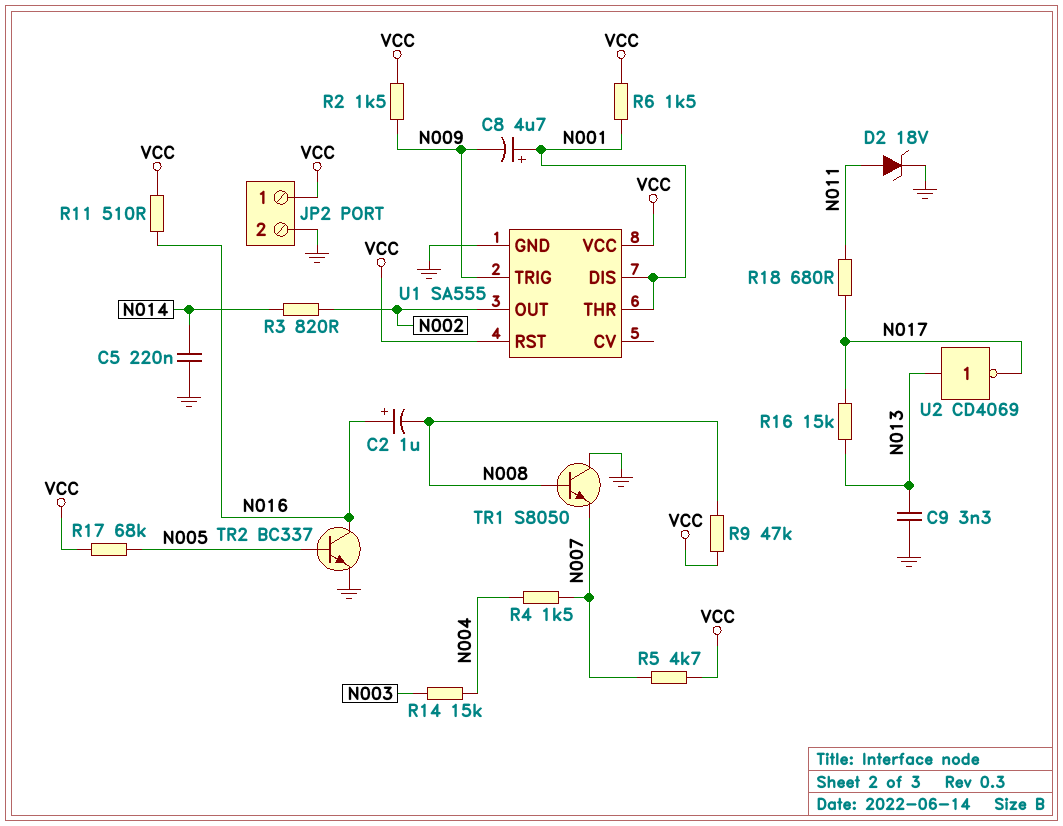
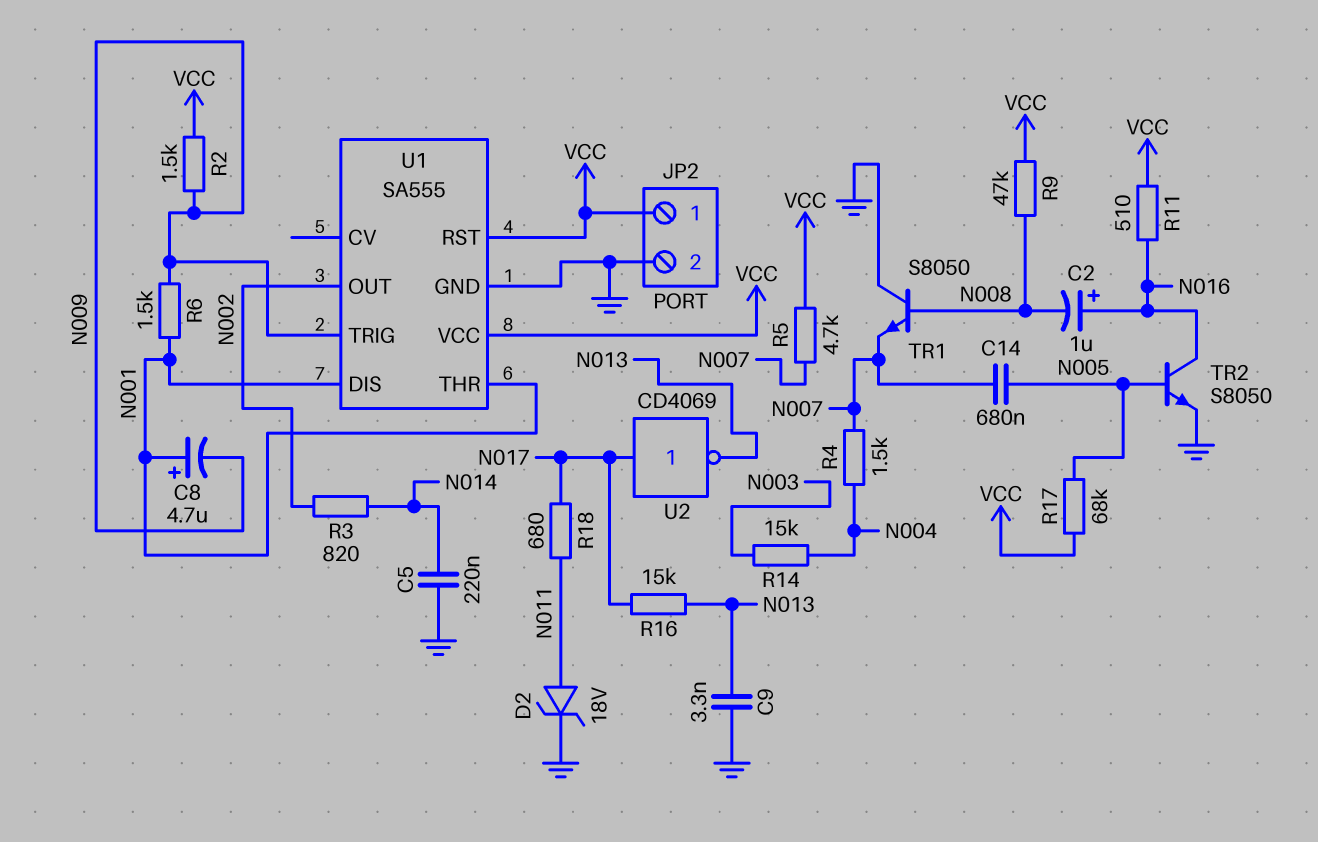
C14: none -> 680nF (N005, N007)
R6: 1.5k (N001, VCC) -> 1.5k (N001, N009)
TR2: NPN BC337 (B N005, C N016, E GND) -> NPN S8050 (B N005, C N016, E GND)
U2: NOT CD4069 (in N013, out N017) -> NOT CD4069 (in N017, out N013)

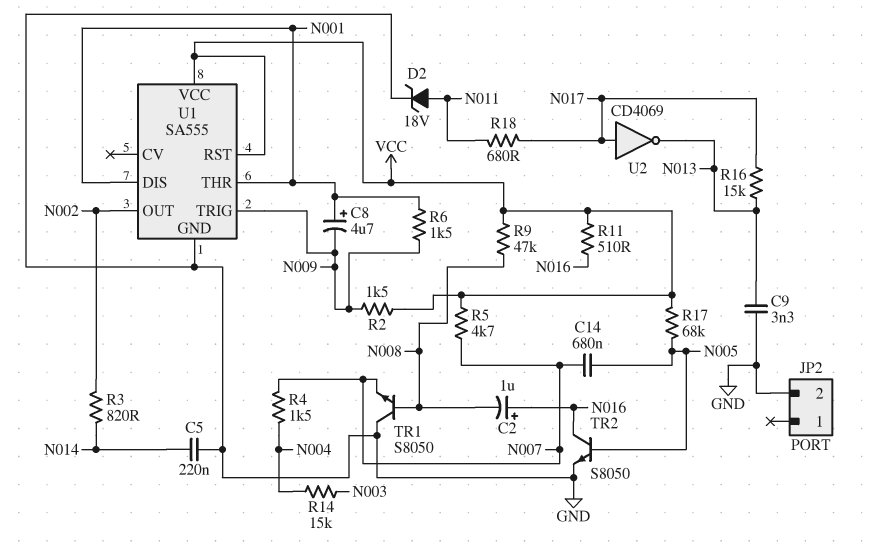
JP2 pin 1: VCC -> none

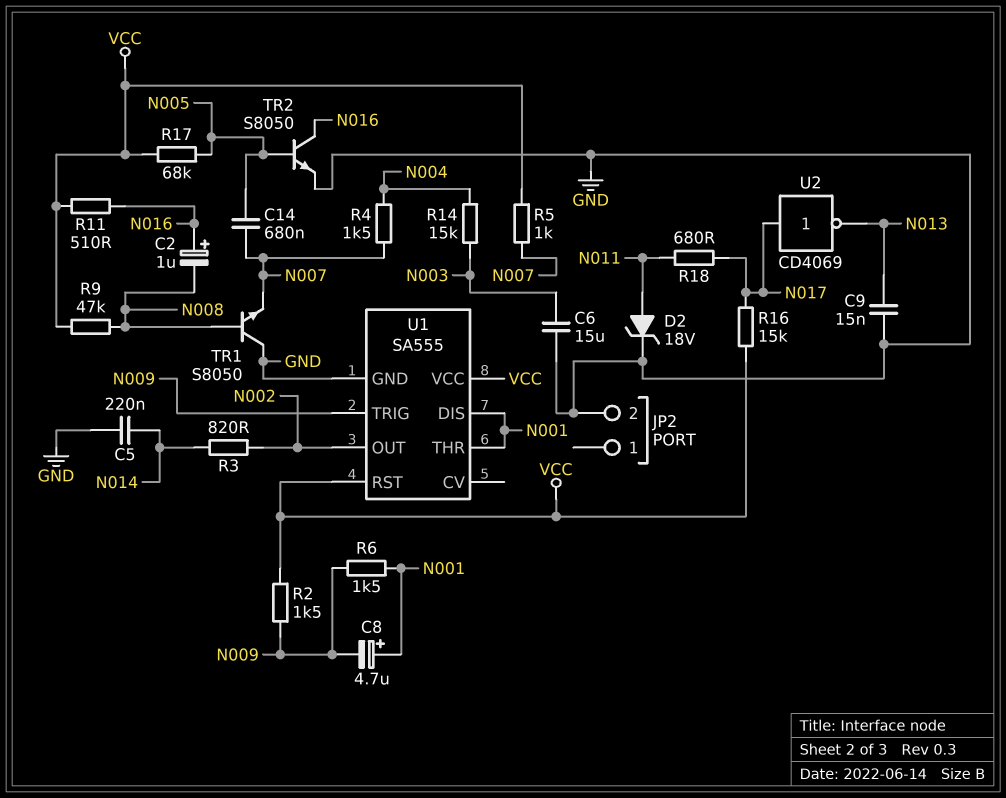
C6: none -> 15uF (GND, N003)
C9: 3.3nF (GND, N013) -> 15nF (GND, N013)
R5: 4.7k (N007, VCC) -> 1k (N007, VCC)
R16: 15k (N013, N017) -> 15k (N017, VCC)

